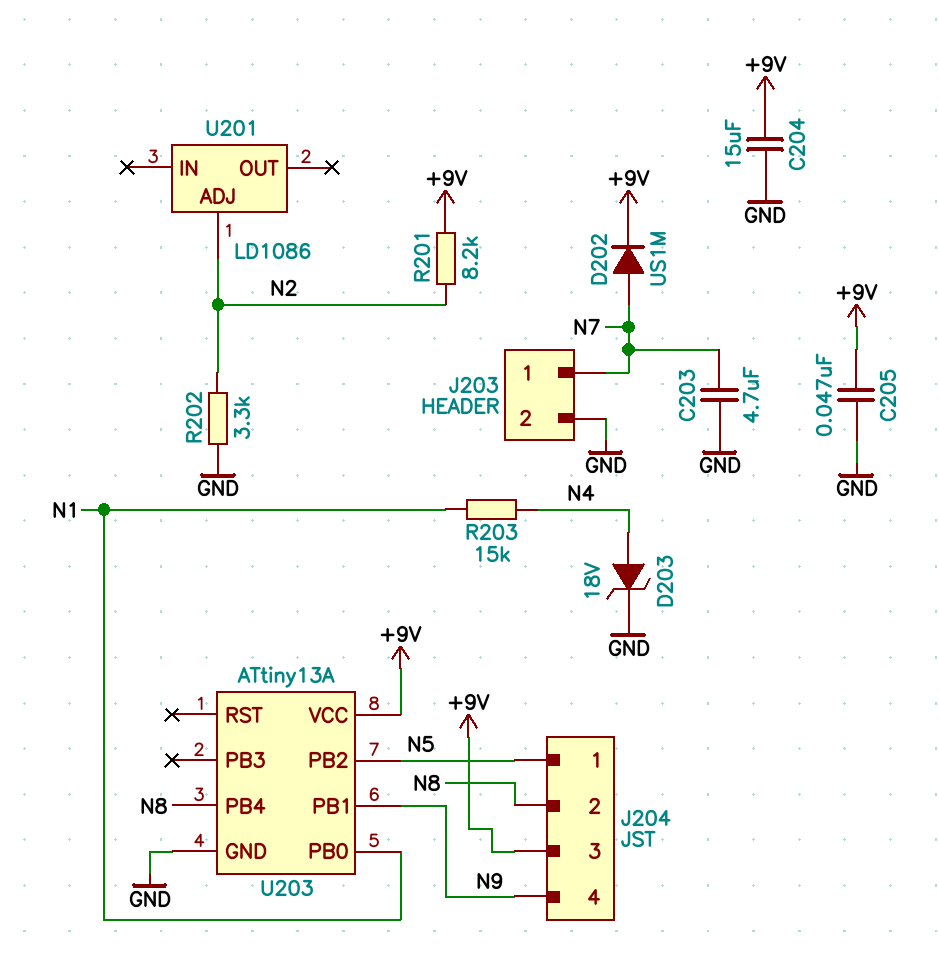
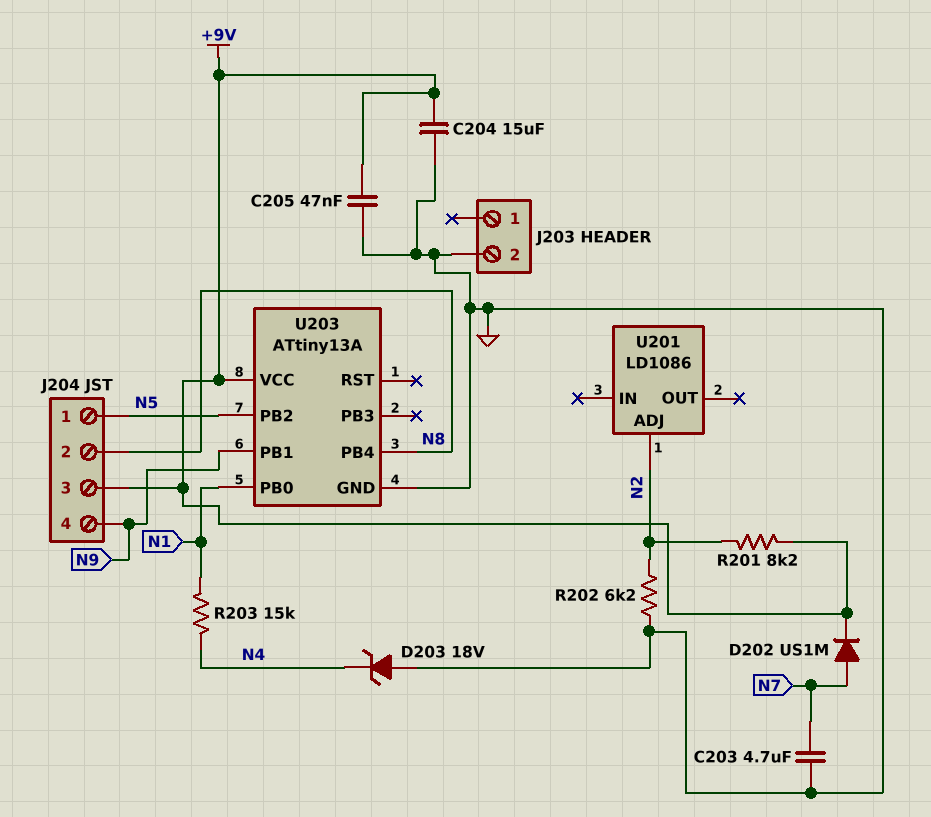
D203: zener 18V (A N4, K GND) -> zener 18V (A GND, K N4)
J203 pin 1: N7 -> none
R202: 3.3k (GND, N2) -> 6.2k (GND, N2)

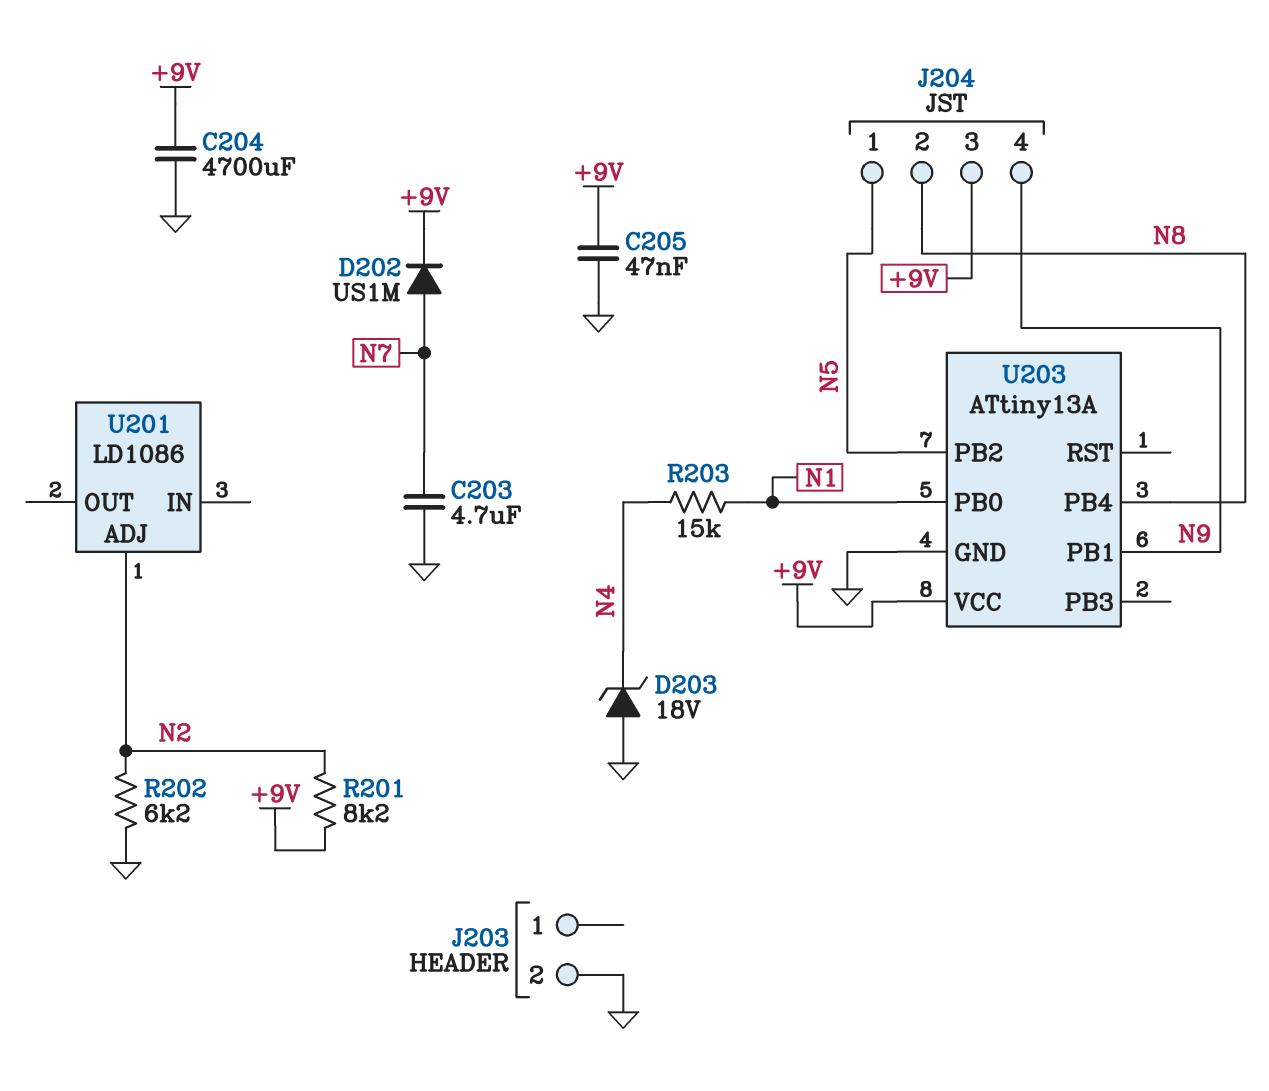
C204: 15uF (+9V, GND) -> 4700uF (+9V, GND)

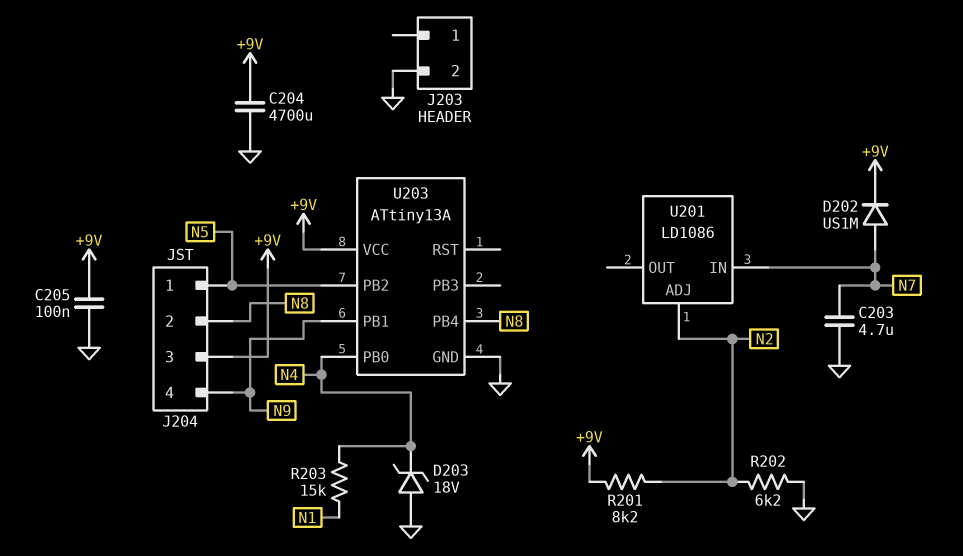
C205: 47nF (+9V, GND) -> 100nF (+9V, GND)
U201 pin IN: none -> N7
U203 pin PB0: N1 -> N4

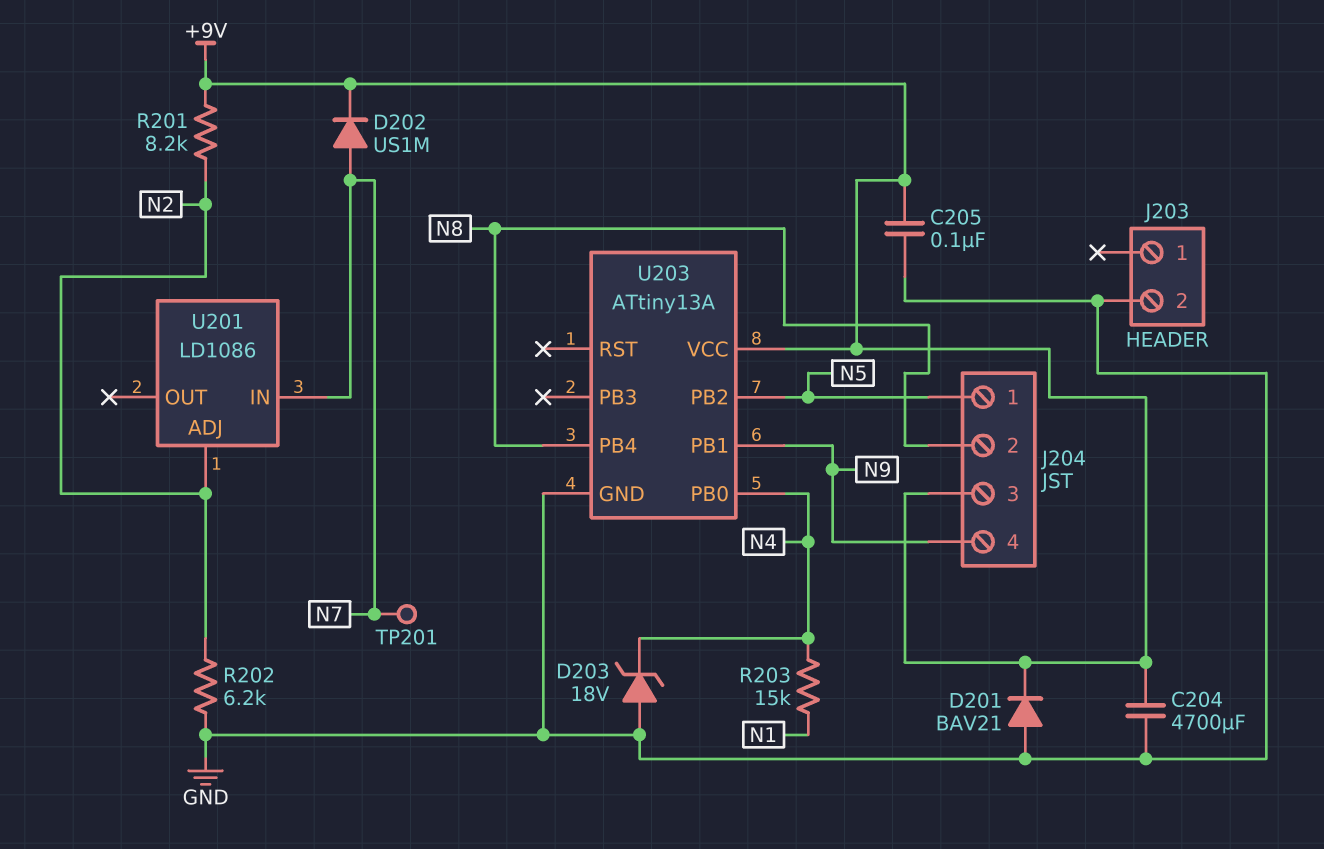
C203: 4.7uF (GND, N7) -> none
D201: none -> diode BAV21 (A GND, K +9V)
TP201: none -> test point (N7)

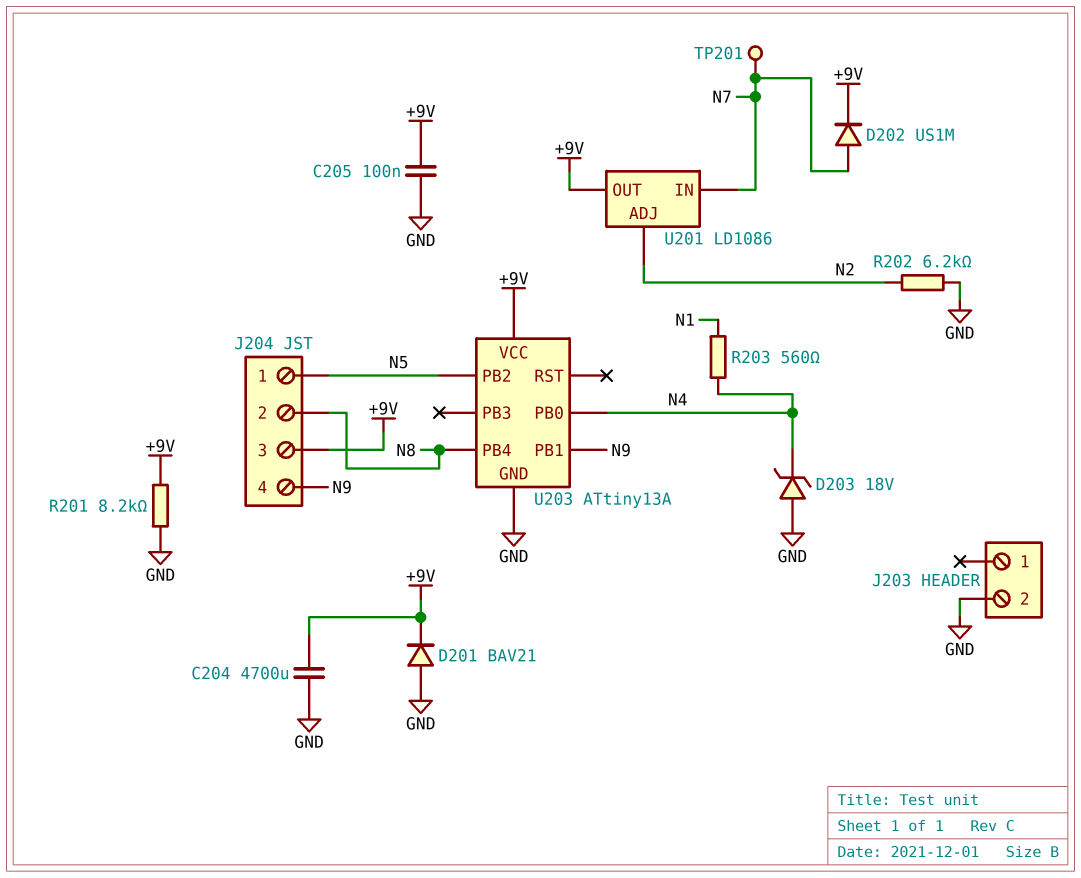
R201: 8.2k (+9V, N2) -> 8.2k (+9V, GND)
R203: 15k (N1, N4) -> 560 (N1, N4)
U201 pin OUT: none -> +9V

